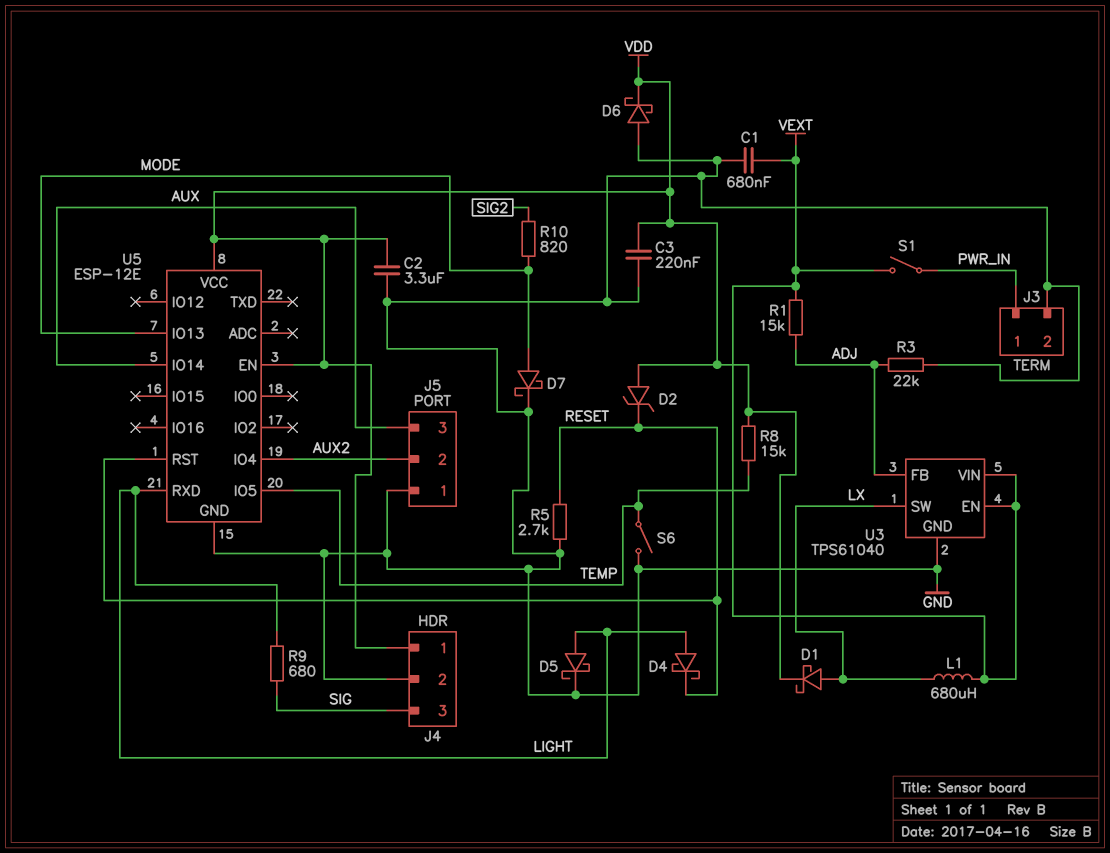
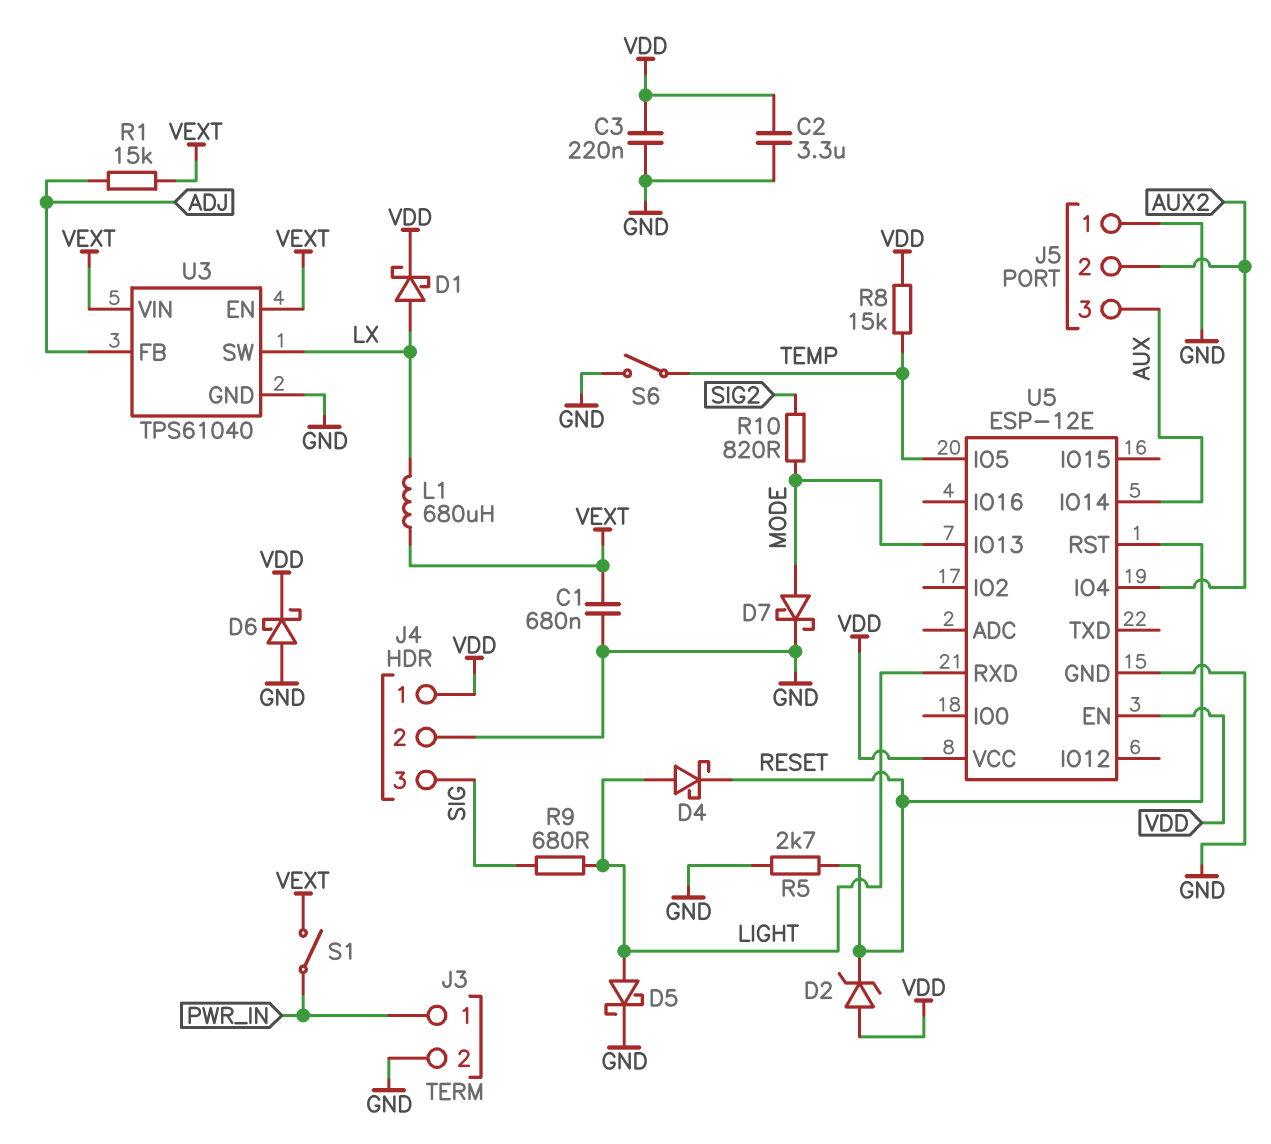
R3: 22k (ADJ, GND) -> none

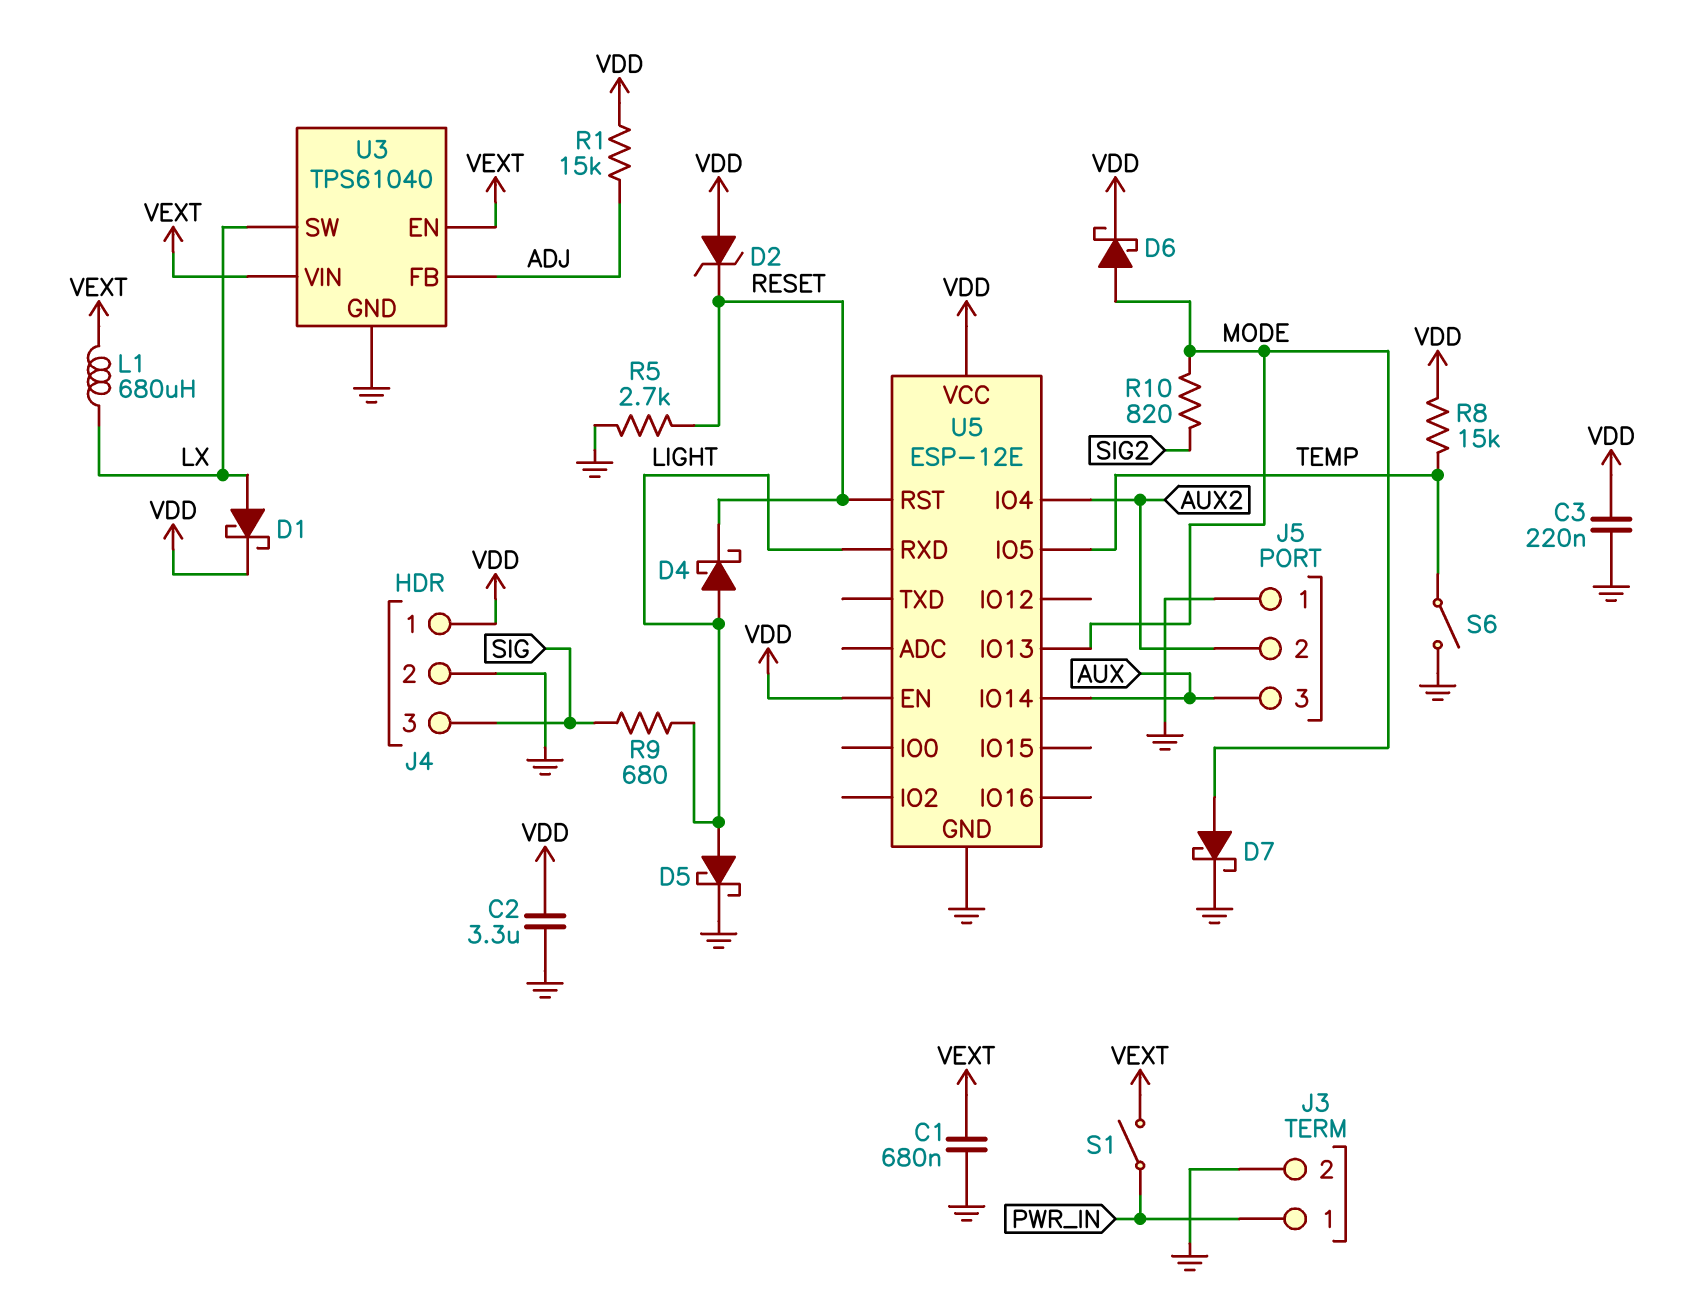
D6: schottky (A GND, K VDD) -> schottky (A MODE, K VDD)
R1: 15k (ADJ, VEXT) -> 15k (ADJ, VDD)

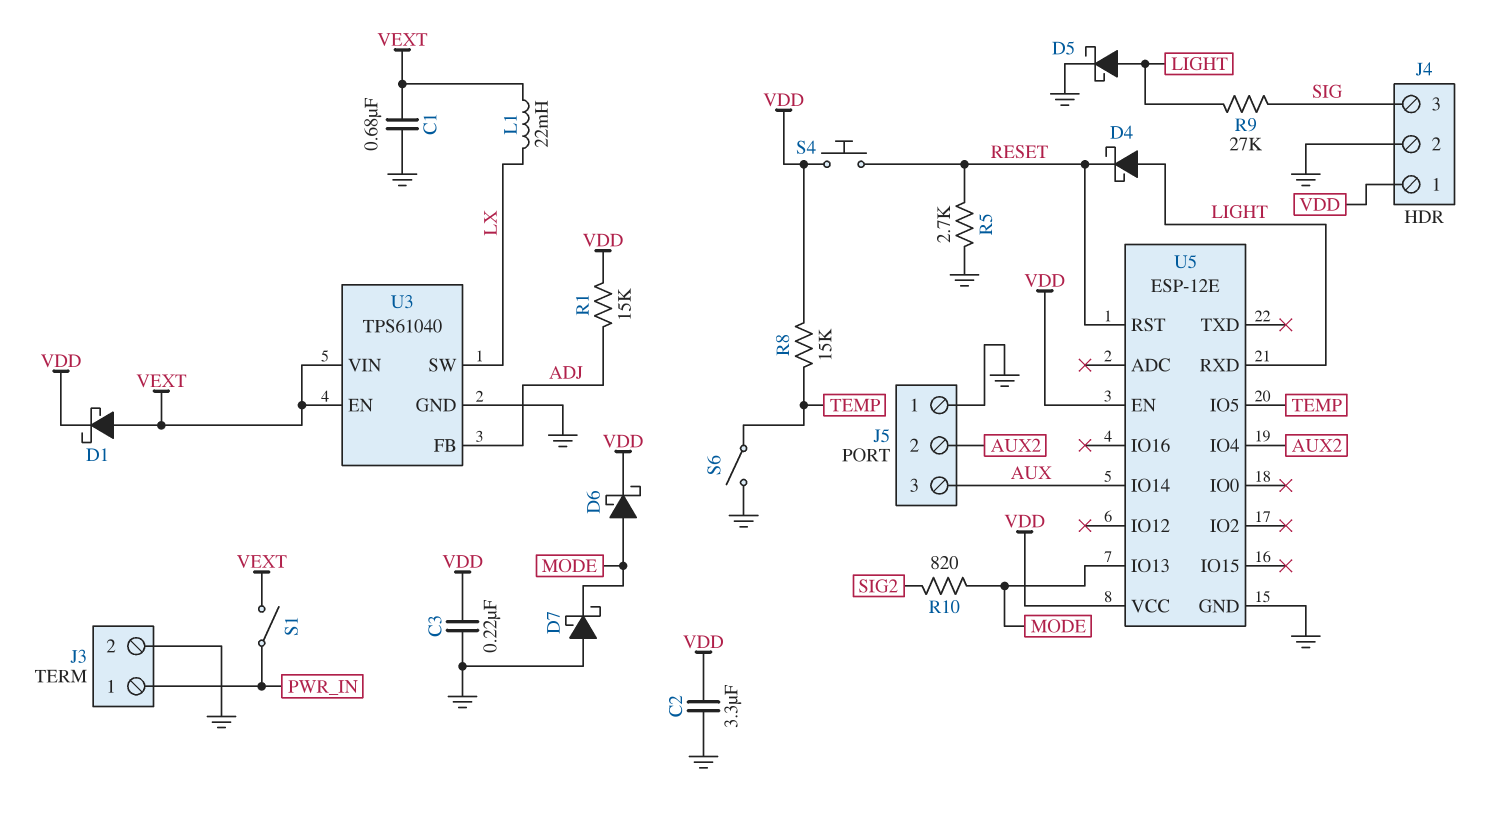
D1: schottky (A LX, K VDD) -> schottky (A VEXT, K VDD)
D2: zener (A VDD, K RESET) -> none
D7: schottky (A MODE, K GND) -> schottky (A GND, K MODE)
L1: 680uH (LX, VEXT) -> 22mH (LX, VEXT)
R9: 680 (LIGHT, SIG) -> 27k (LIGHT, SIG)
S4: none -> button (RESET, VDD)

